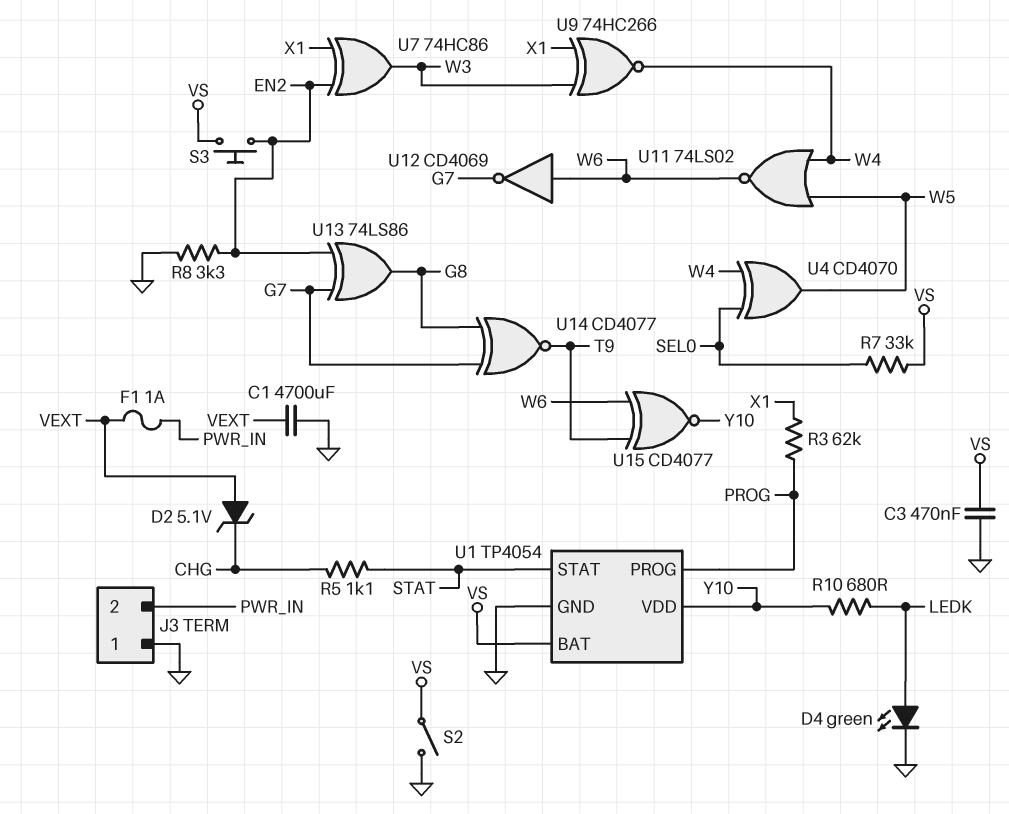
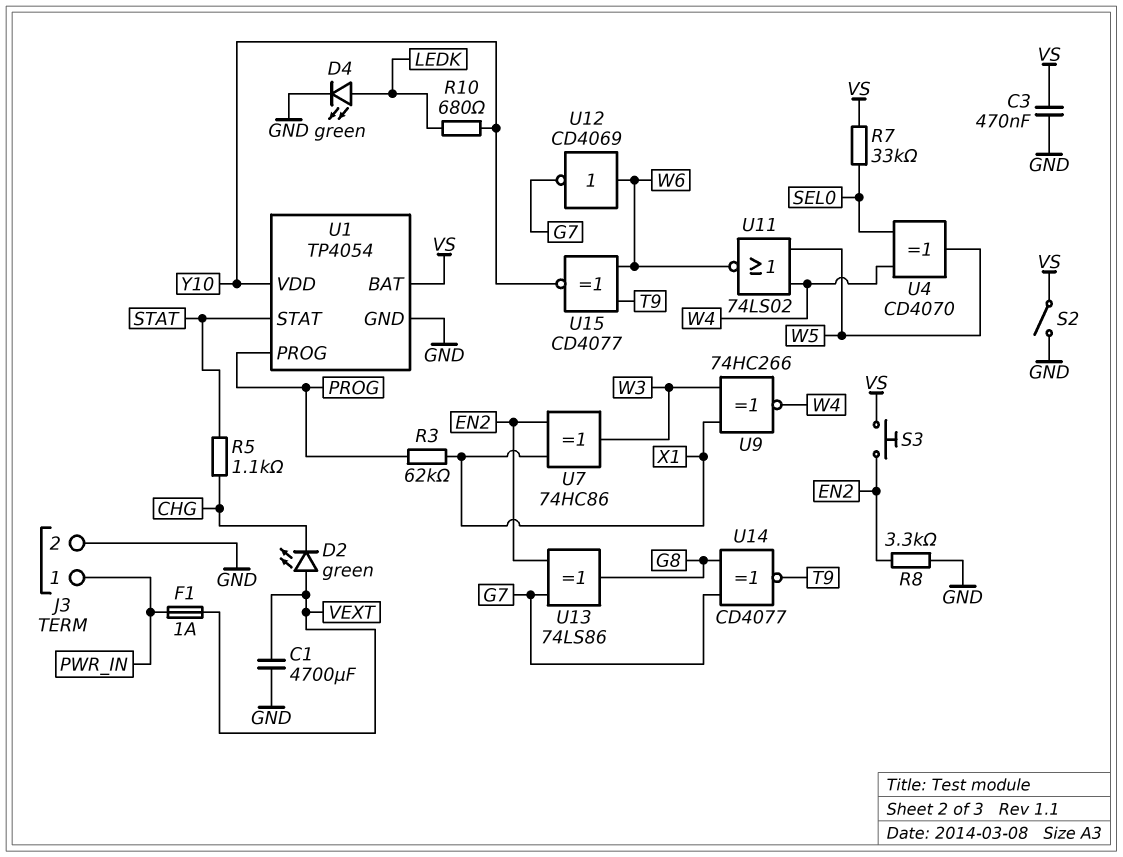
D2: zener 5.1V (A VEXT, K CHG) -> LED green (A VEXT, K CHG)
J3 pin 1: GND -> PWR_IN
J3 pin 2: PWR_IN -> GND

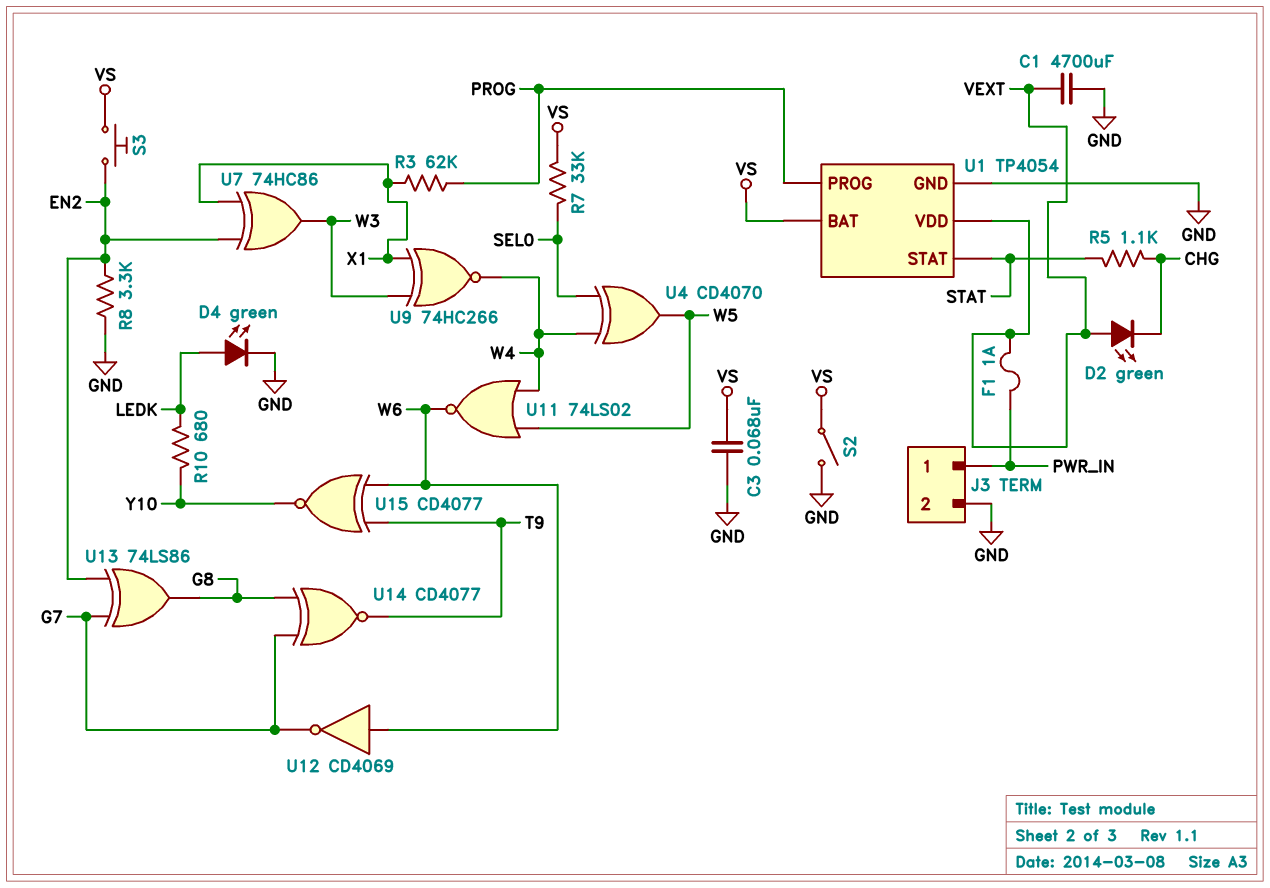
C3: 470nF (GND, VS) -> 68nF (GND, VS)
U1 pin VDD: Y10 -> VEXT

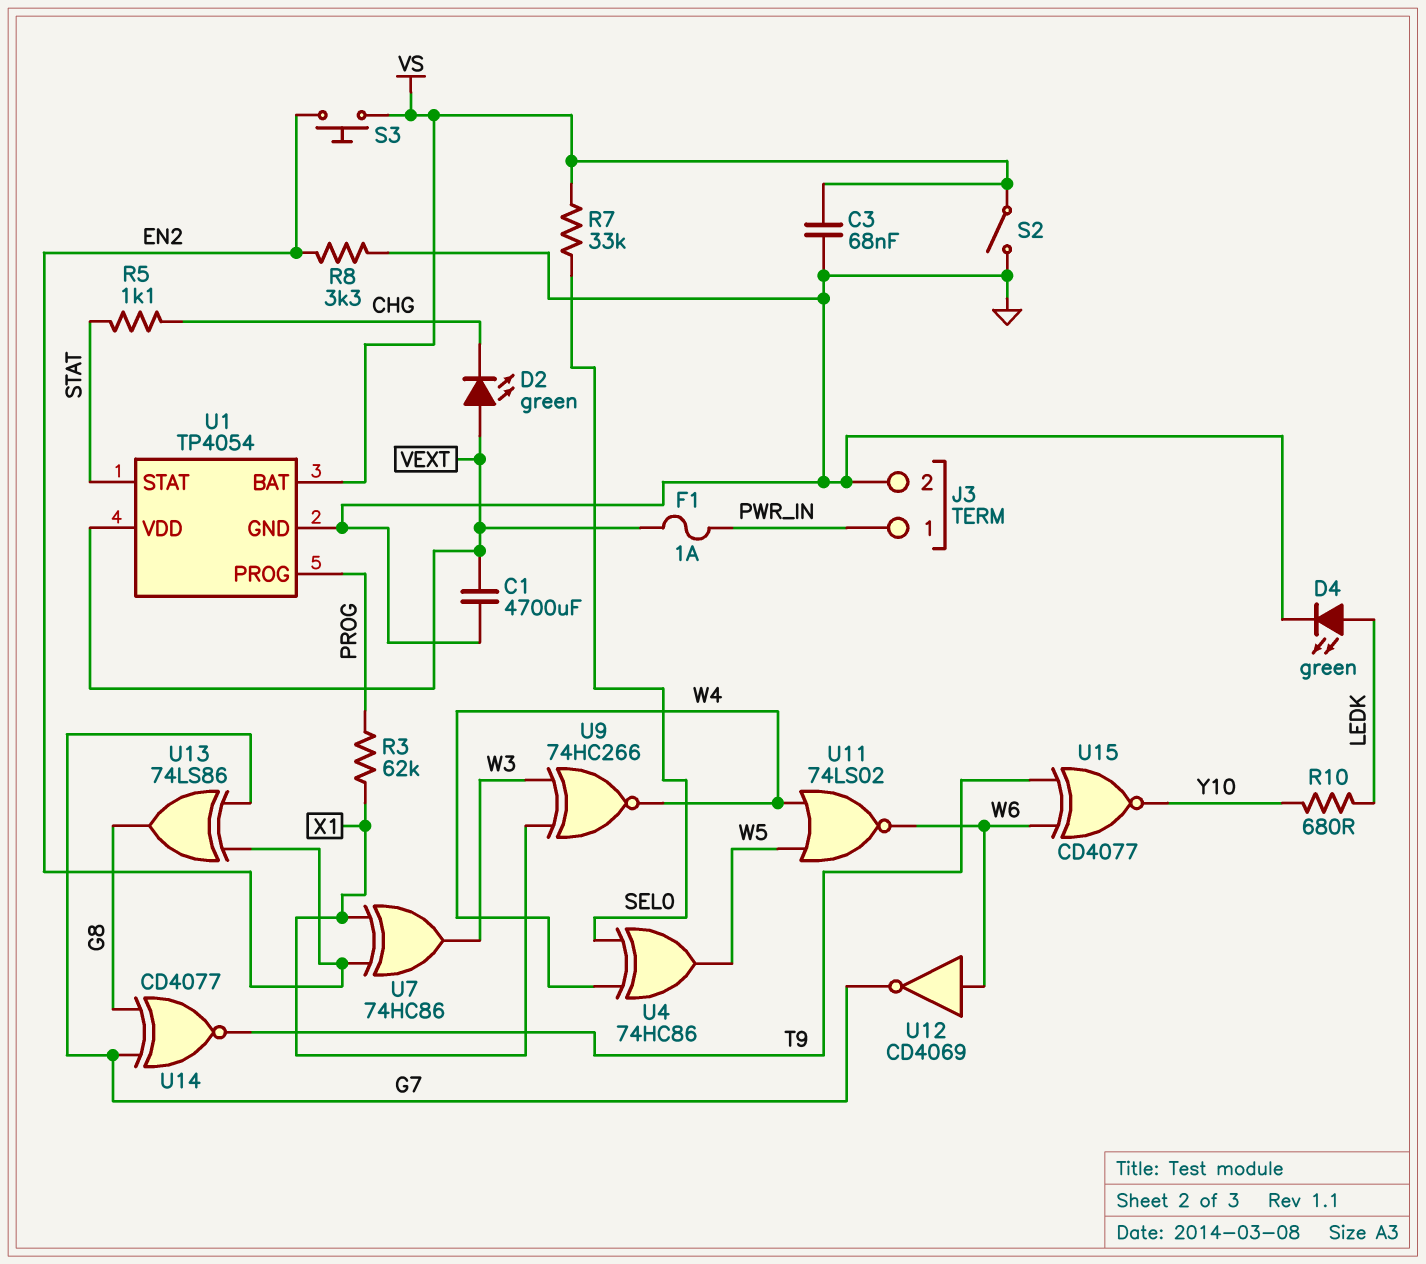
U4: XOR CD4070 (in SEL0, in W4, out W5) -> XOR 74HC86 (in SEL0, in W4, out W5)

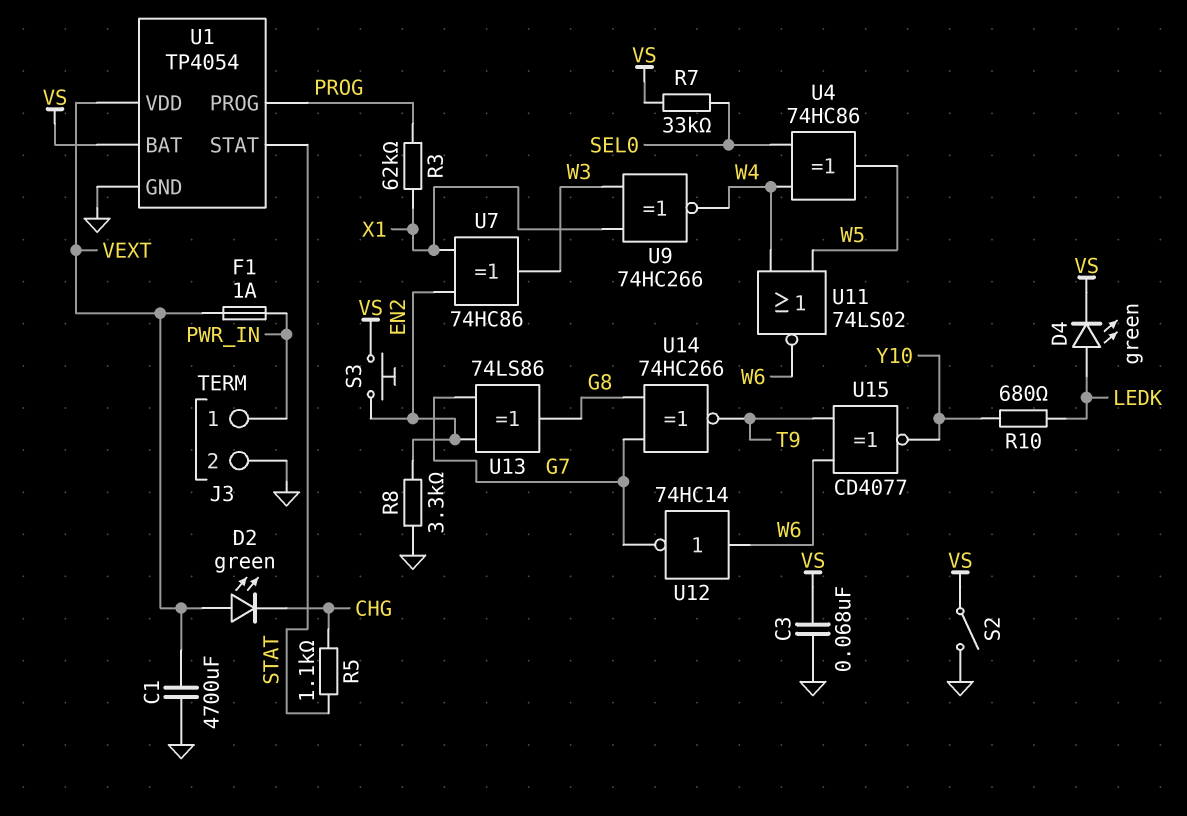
D4: LED green (A LEDK, K GND) -> LED green (A LEDK, K VS)
U12: NOT CD4069 (in W6, out G7) -> NOT 74HC14 (in W6, out G7)
U14: XNOR CD4077 (in G7, in G8, out T9) -> XNOR 74HC266 (in G7, in G8, out T9)

